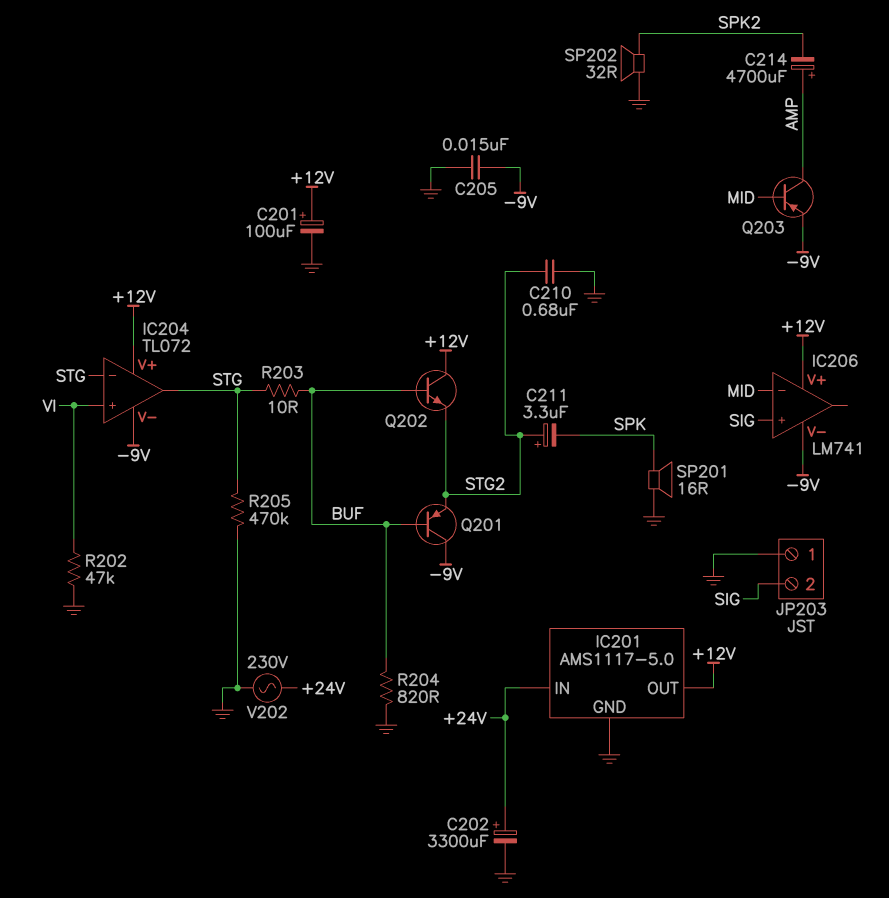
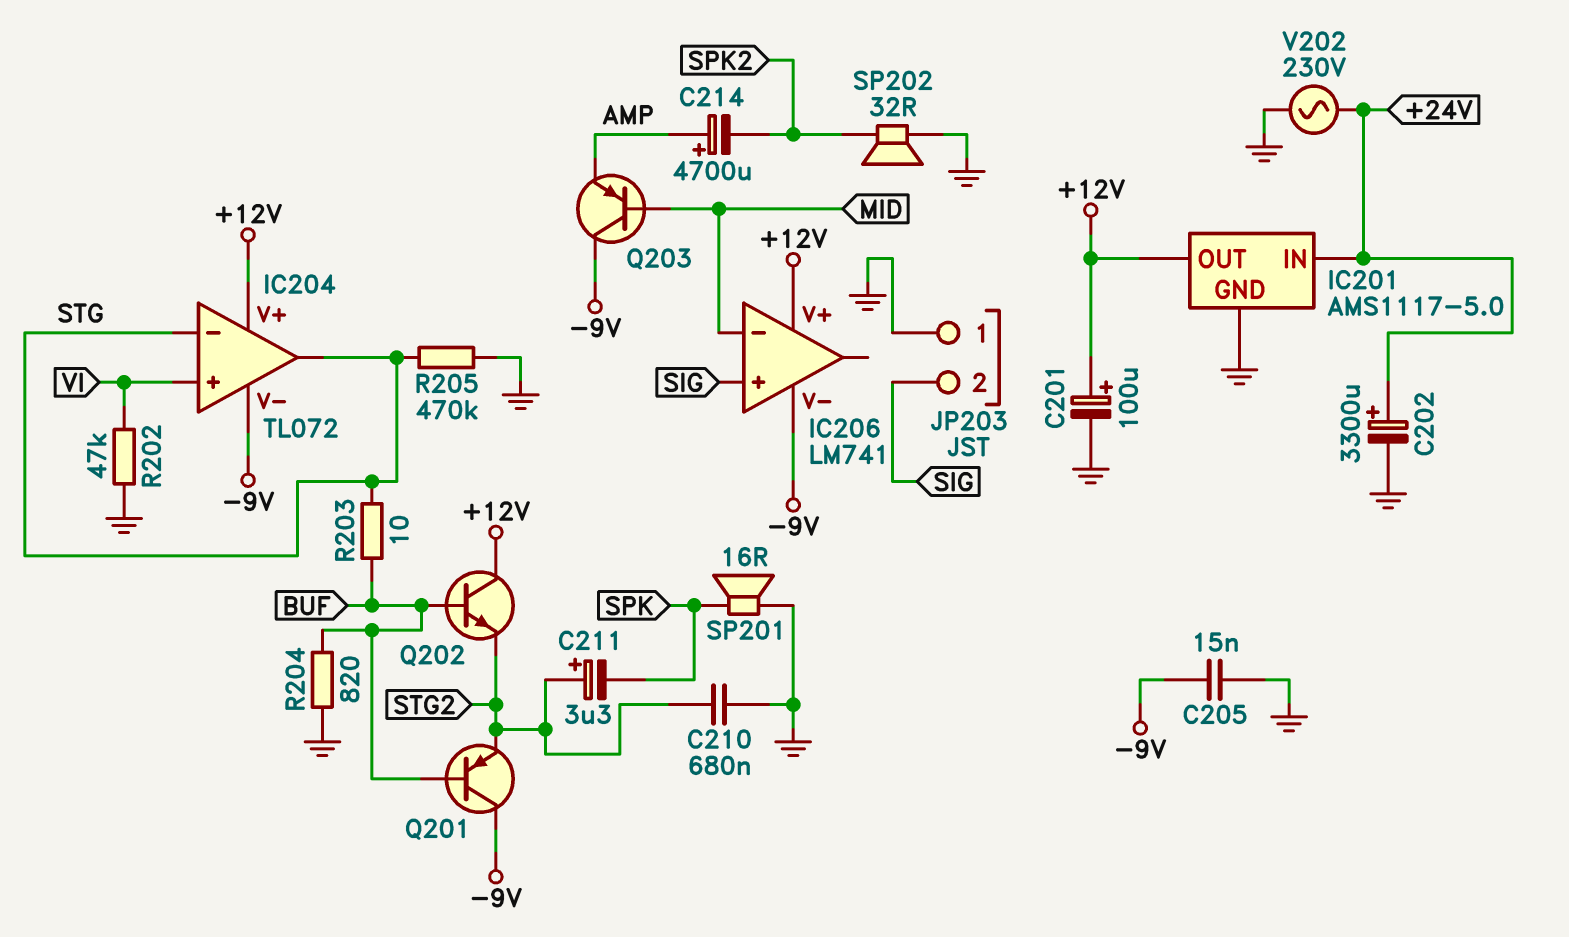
Q203: PNP (B MID, C AMP, E -9V) -> PNP (B MID, C -9V, E AMP)

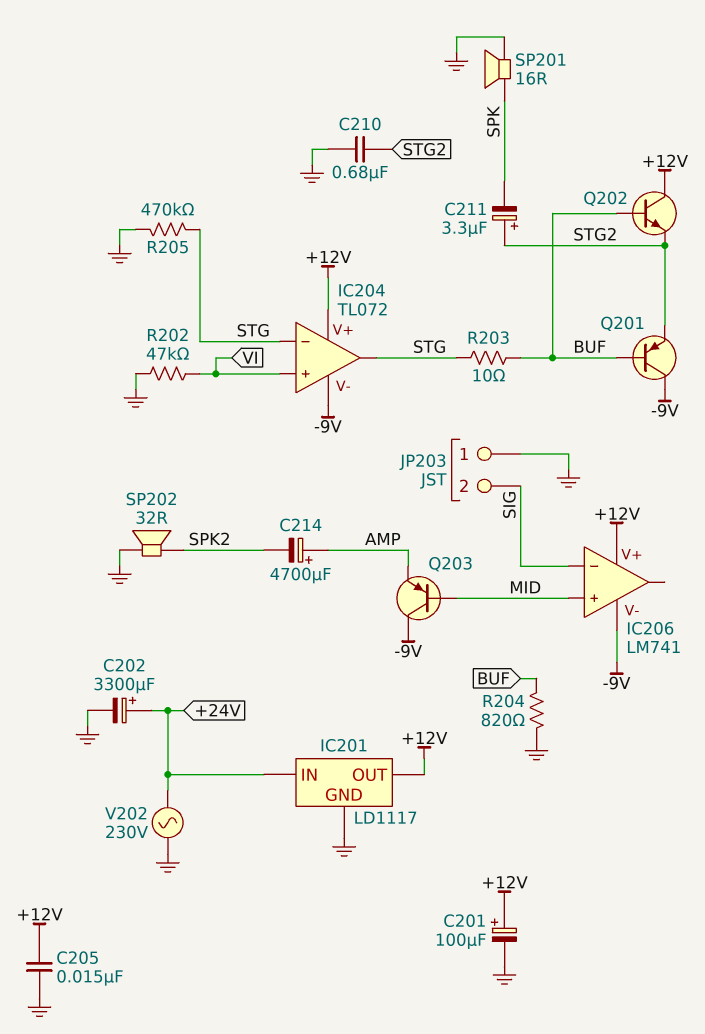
C205: 15nF (-9V, GND) -> 15nF (+12V, GND)
IC201: AMS1117-5.0 -> LD1117
IC206 pin in+: SIG -> MID
IC206 pin in-: MID -> SIG

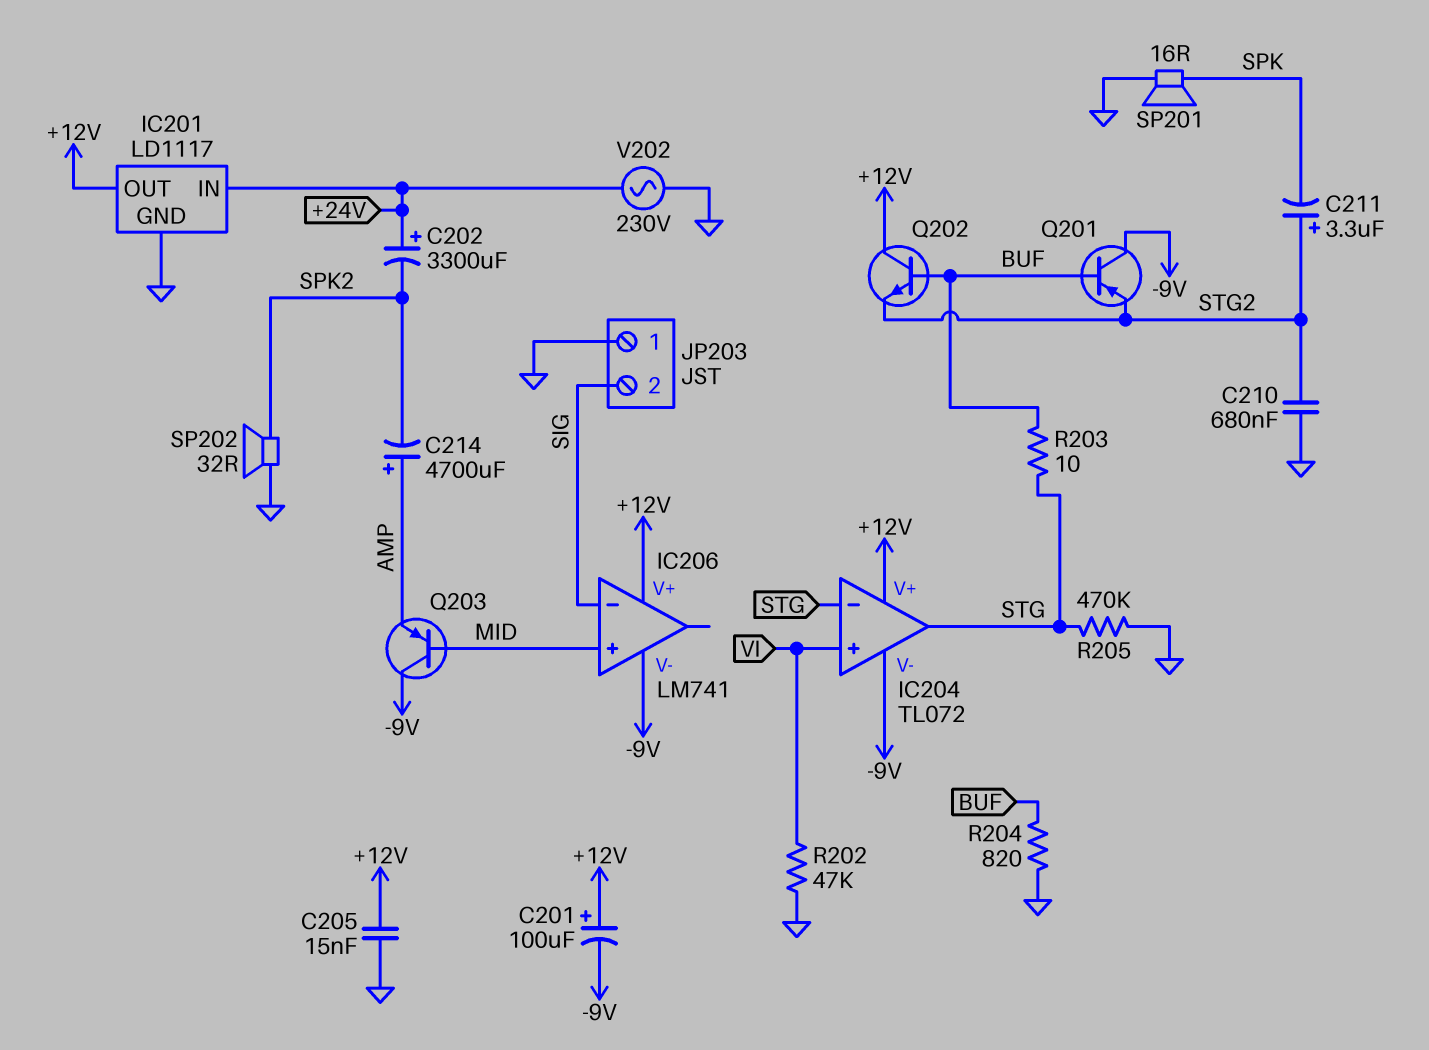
C201: 100uF (plus +12V, minus GND) -> 100uF (plus +12V, minus -9V)
C202: 3300uF (plus +24V, minus GND) -> 3300uF (plus +24V, minus SPK2)

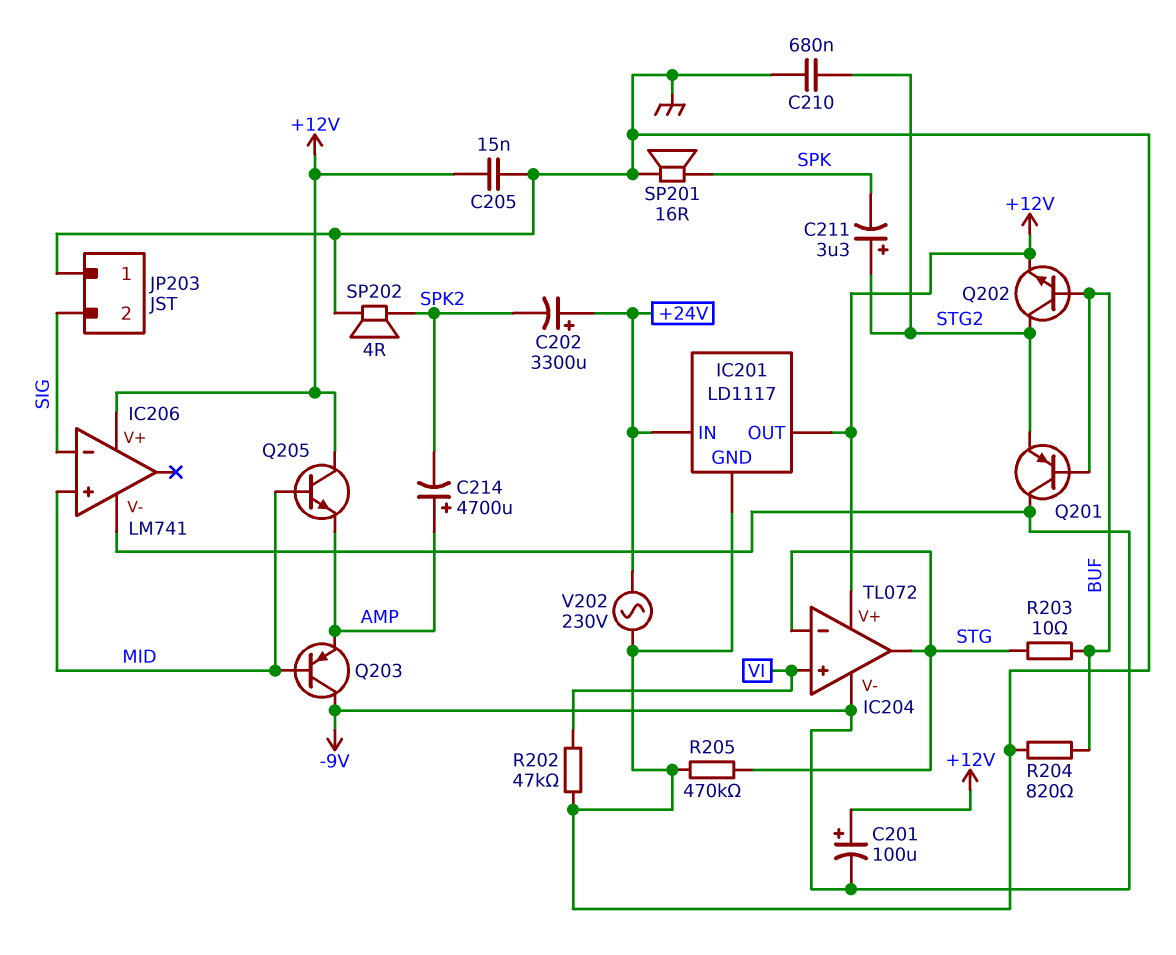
Q202: NPN (B BUF, C +12V, E STG2) -> NPN (B BUF, C STG2, E +12V)
Q205: none -> NPN (B MID, C +12V, E AMP)
SP202: speaker 32R (GND, SPK2) -> speaker 4R (GND, SPK2)

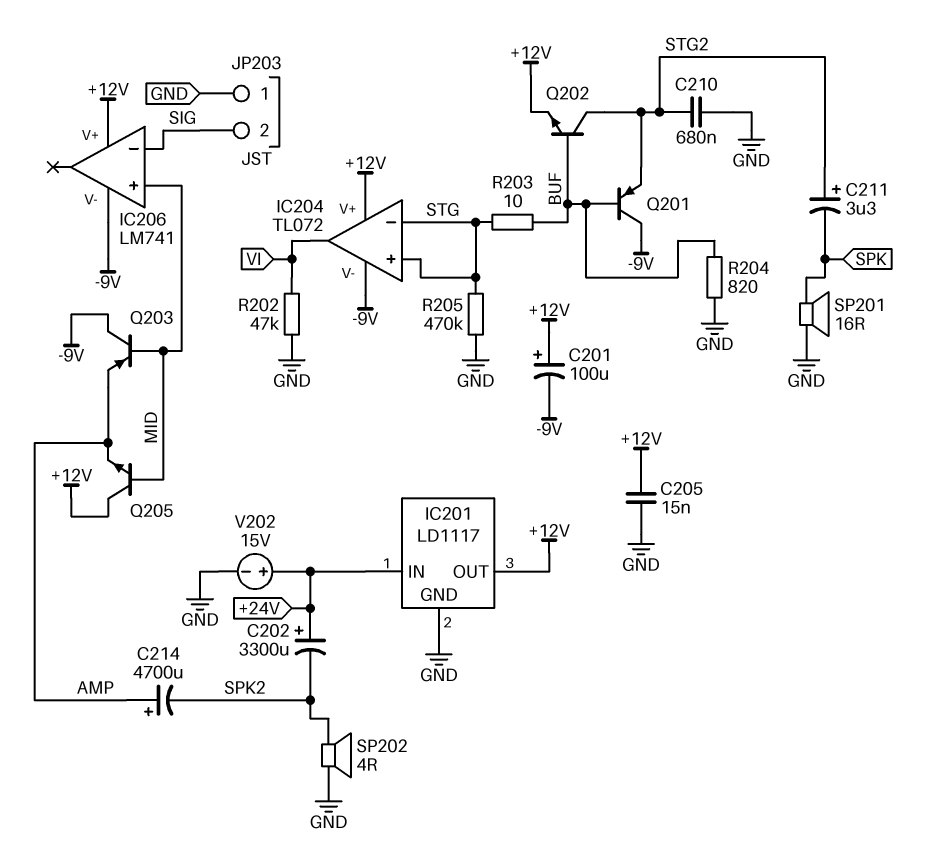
IC204 pin in+: VI -> STG
IC204 pin out: STG -> VI
V202: AC 230V (+24V, GND) -> 15V (plus +24V, minus GND)

